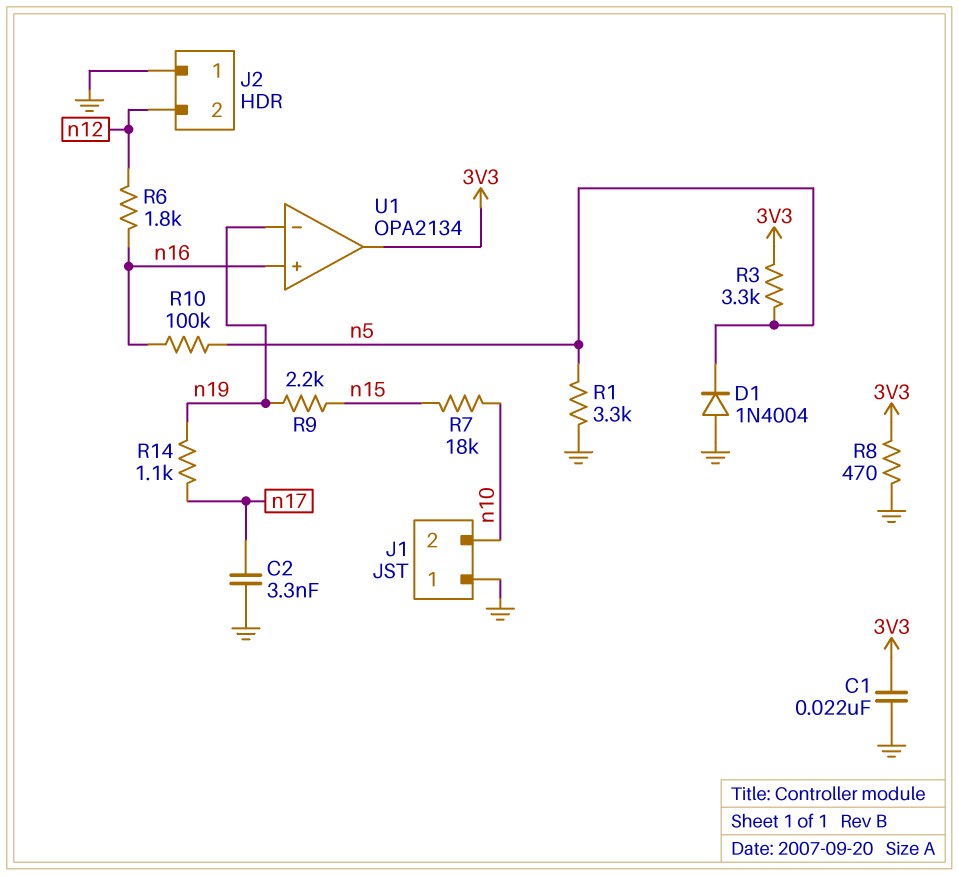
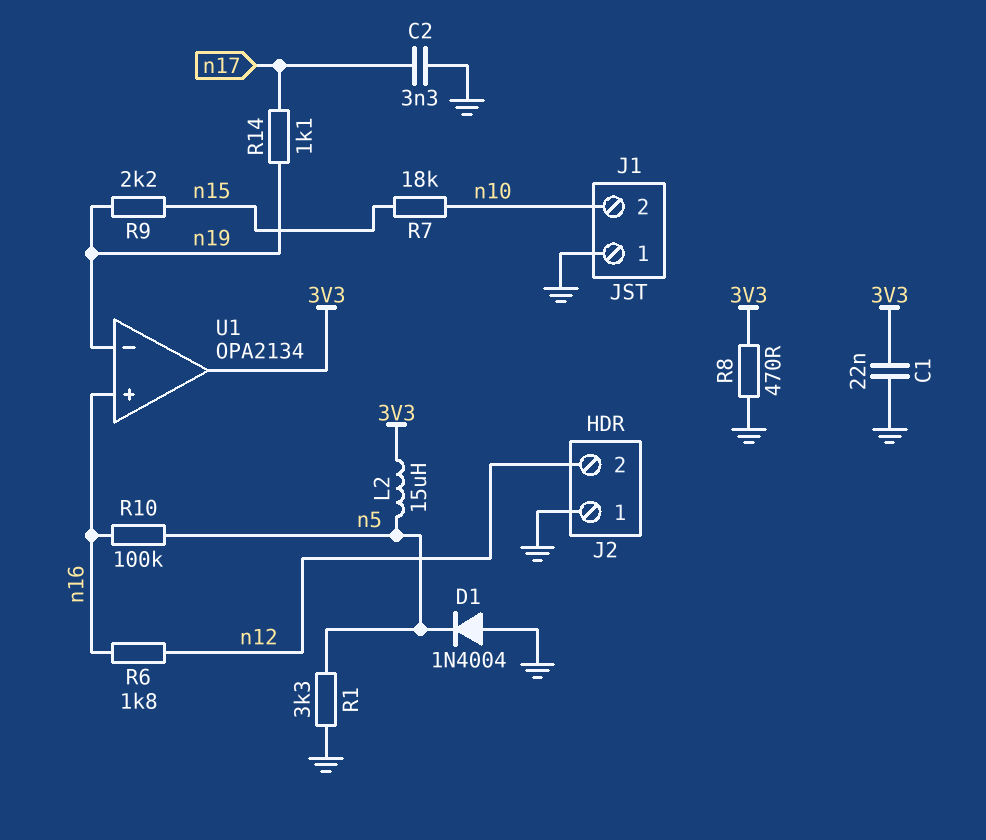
L2: none -> 15uH (3V3, n5)
R3: 3.3k (3V3, n5) -> none

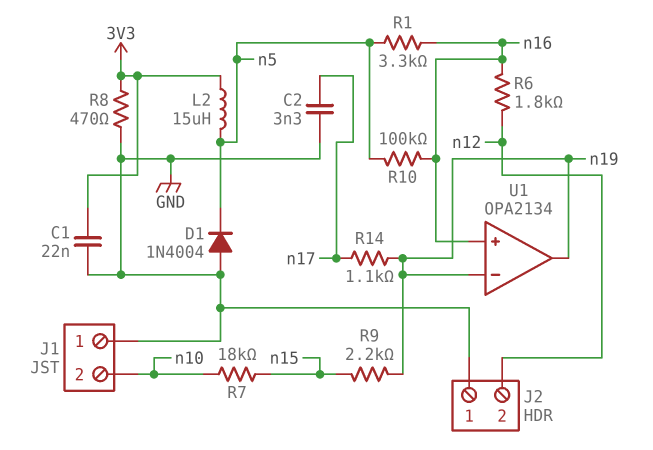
R1: 3.3k (GND, n5) -> 3.3k (n5, n16)
U1 pin out: 3V3 -> n19

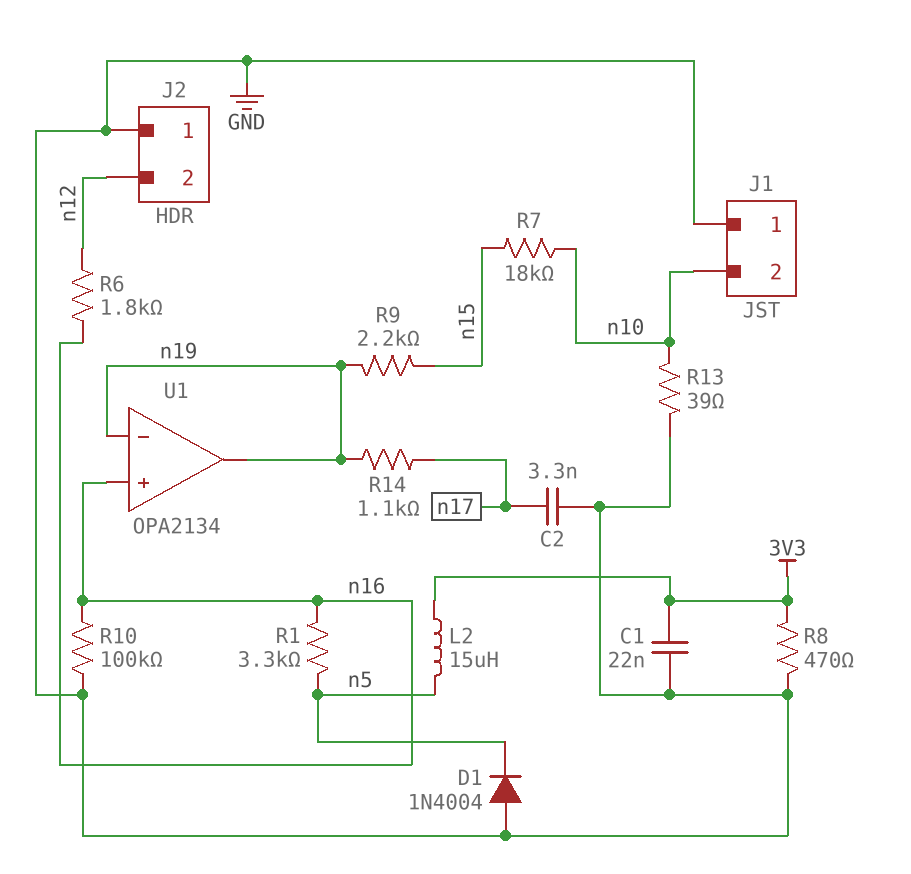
R10: 100k (n5, n16) -> 100k (GND, n16)
R13: none -> 39 (GND, n10)

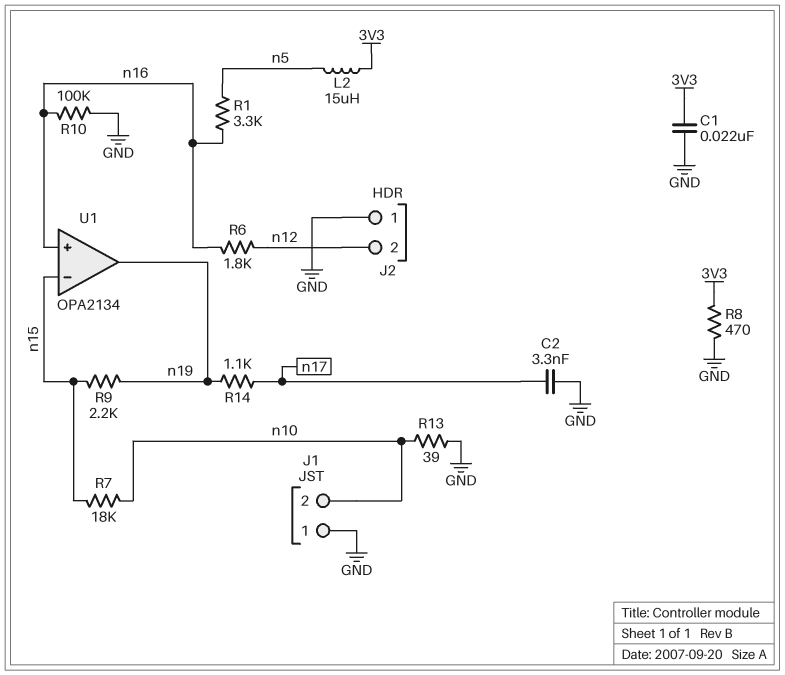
D1: diode 1N4004 (A GND, K n5) -> none
U1 pin in-: n19 -> n15

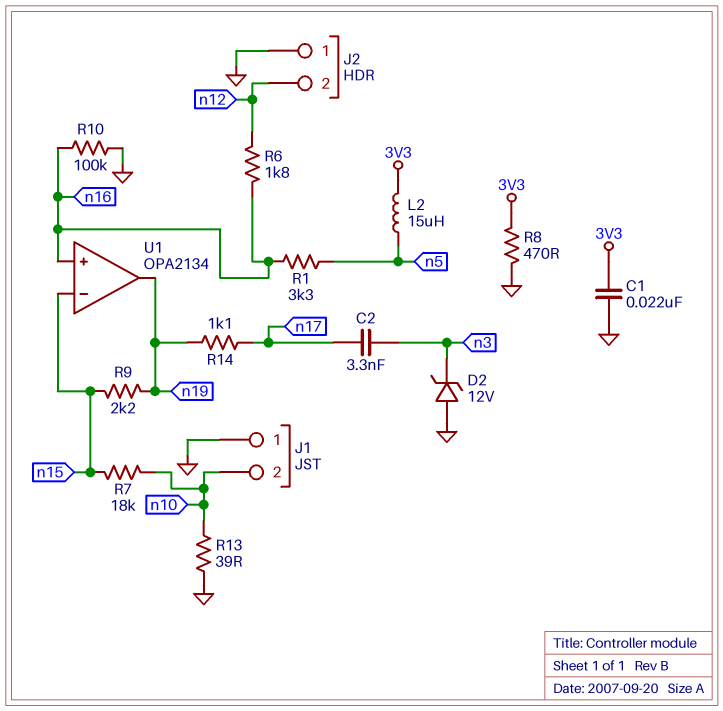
C2: 3.3nF (GND, n17) -> 3.3nF (n3, n17)
D2: none -> zener 12V (A GND, K n3)

